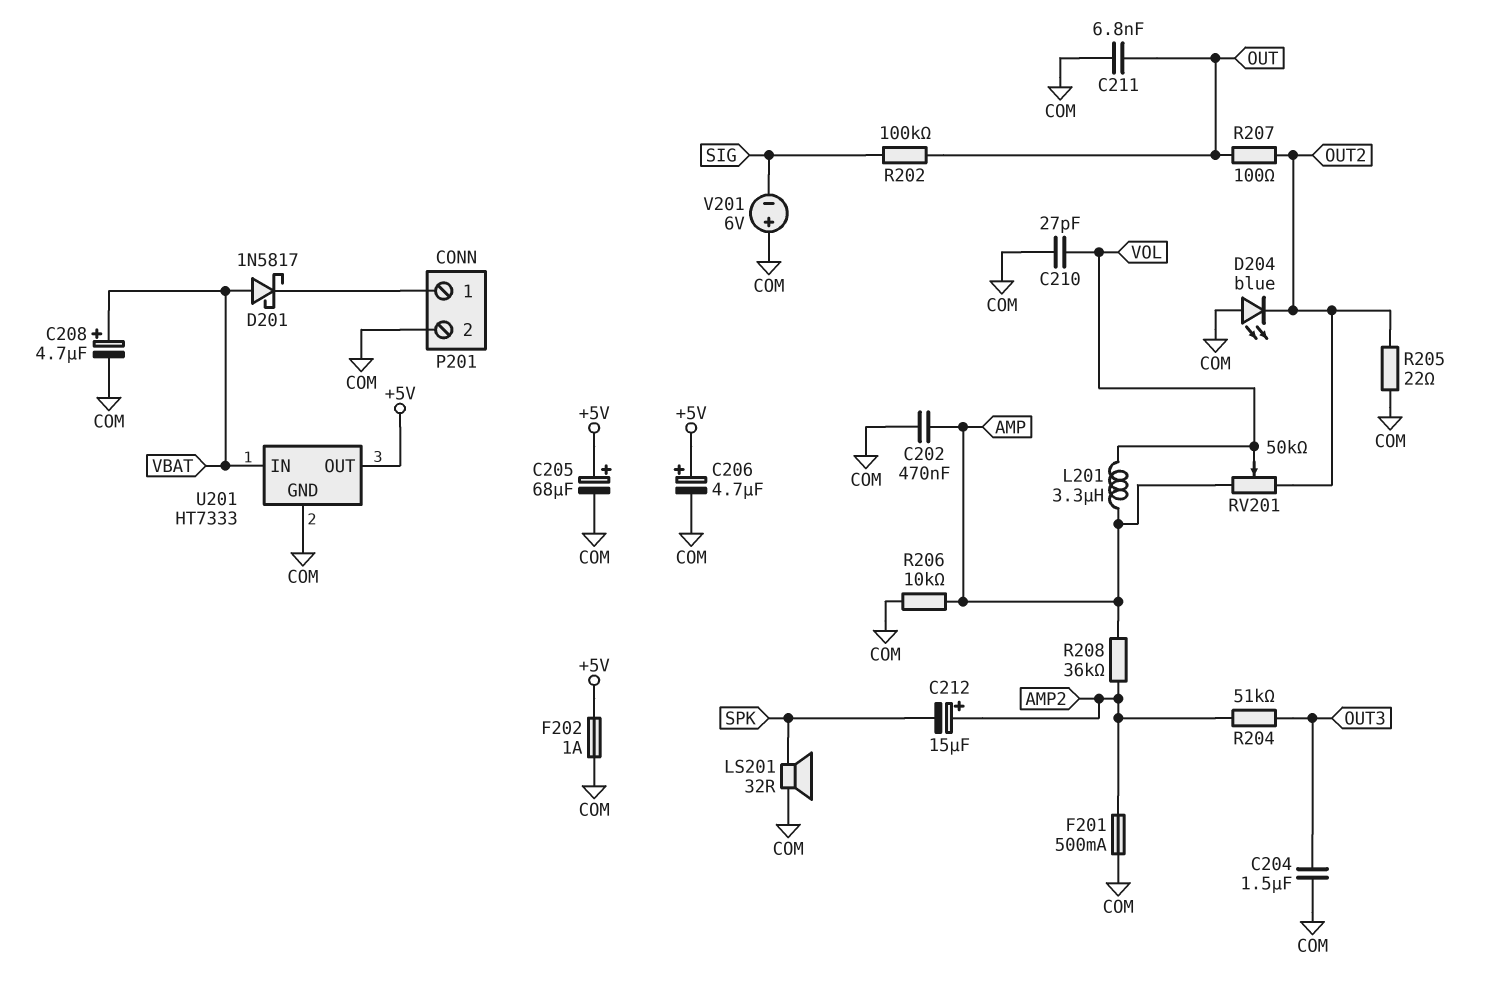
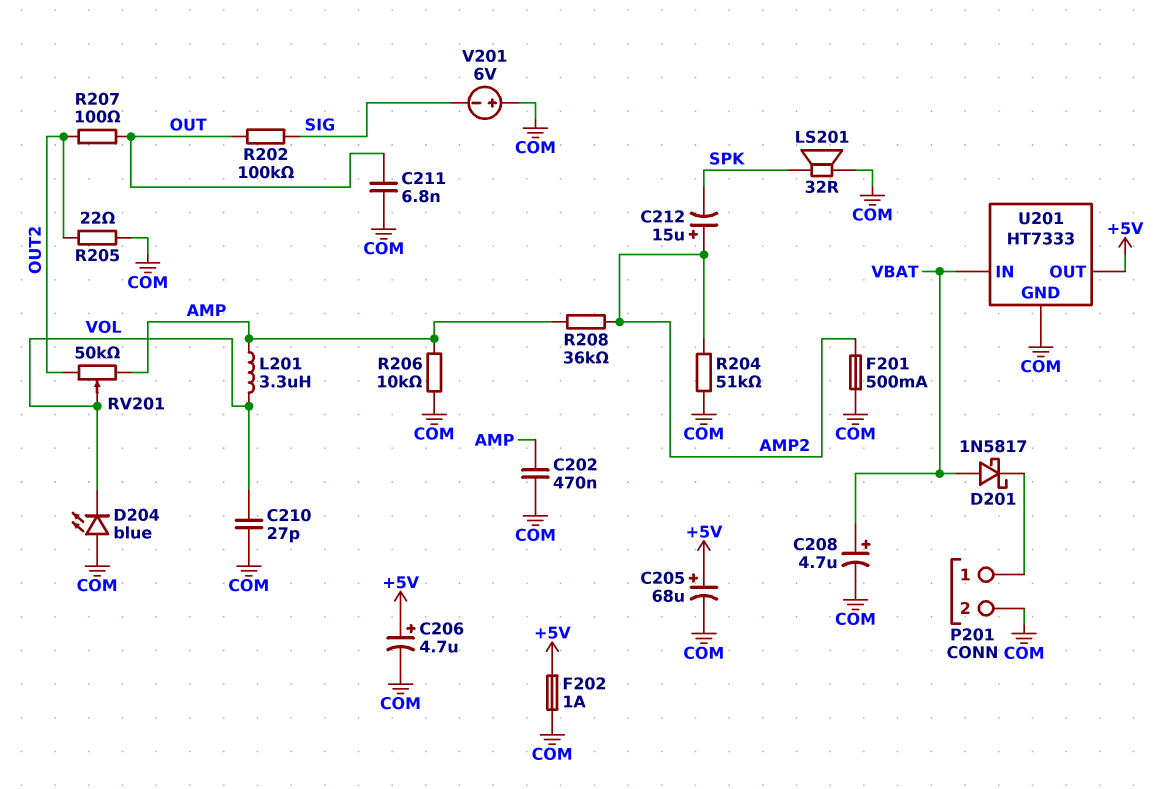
C204: 1.5uF (COM, OUT3) -> none
D204: LED blue (A COM, K OUT2) -> LED blue (A COM, K VOL)
R204: 51k (AMP2, OUT3) -> 51k (AMP2, COM)

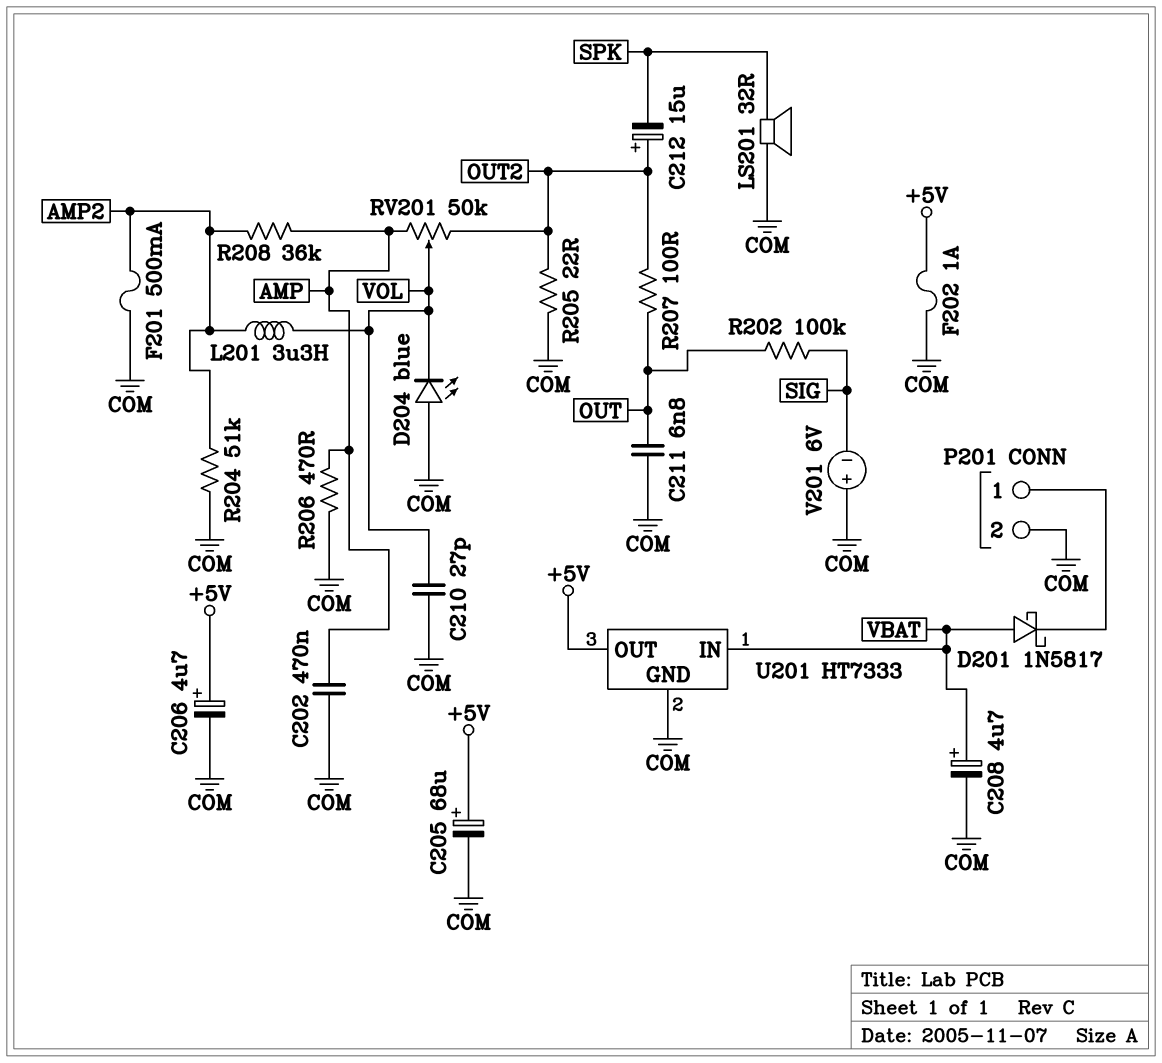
C212: 15uF (plus AMP2, minus SPK) -> 15uF (plus OUT2, minus SPK)
L201: 3.3uH (AMP, VOL) -> 3.3uH (AMP2, VOL)
R206: 10k (AMP, COM) -> 470 (AMP, COM)

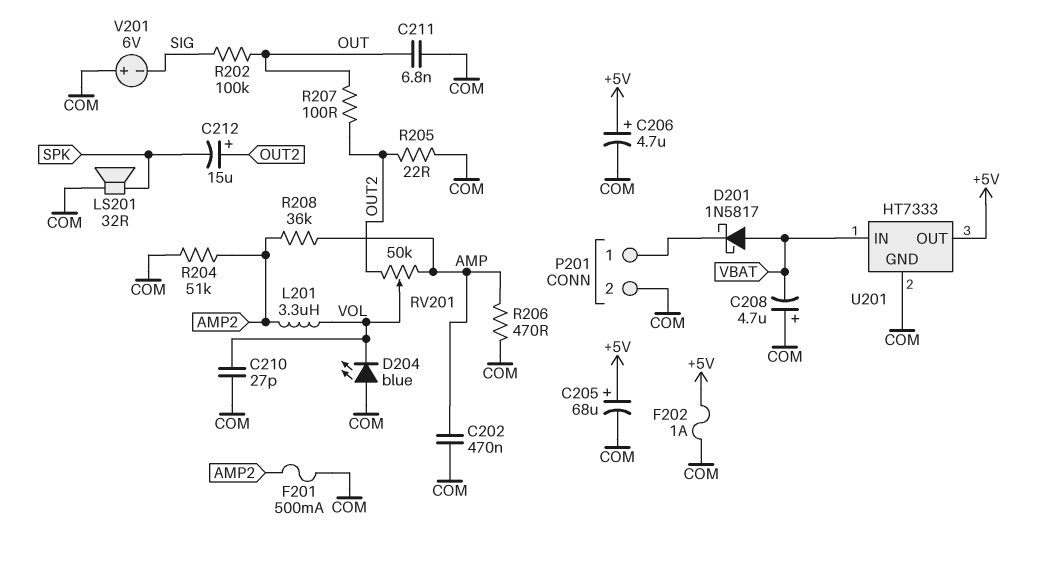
C208: 4.7uF (plus VBAT, minus COM) -> 4.7uF (plus COM, minus VBAT)

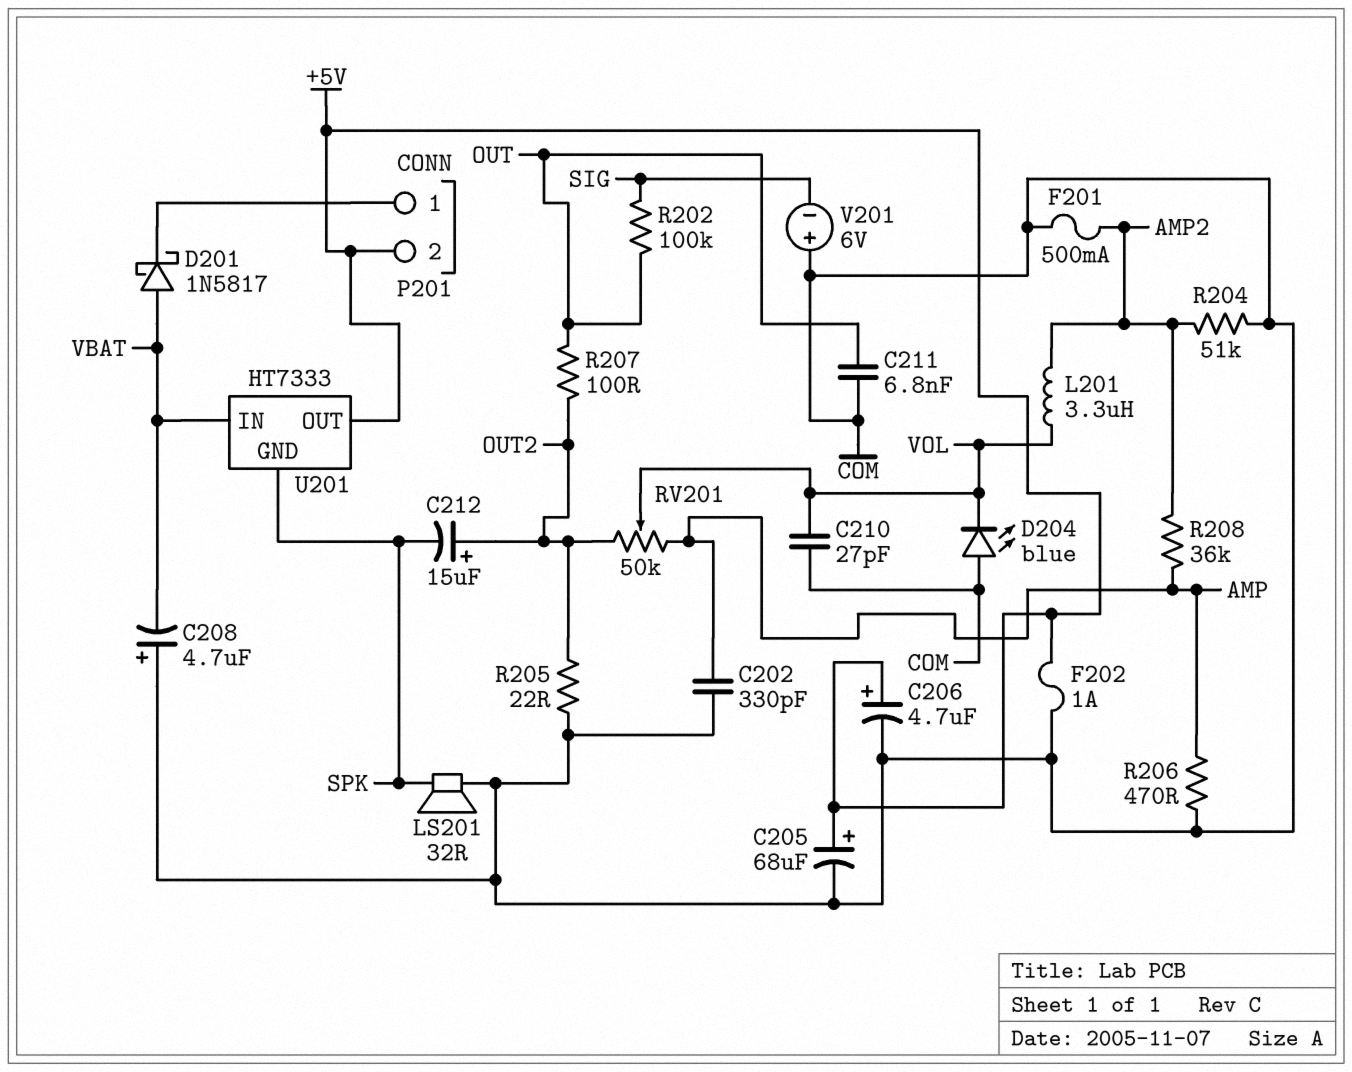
C202: 470nF (AMP, COM) -> 330pF (AMP, COM)
P201 pin 2: COM -> +5V
U201 pin GND: COM -> SPK

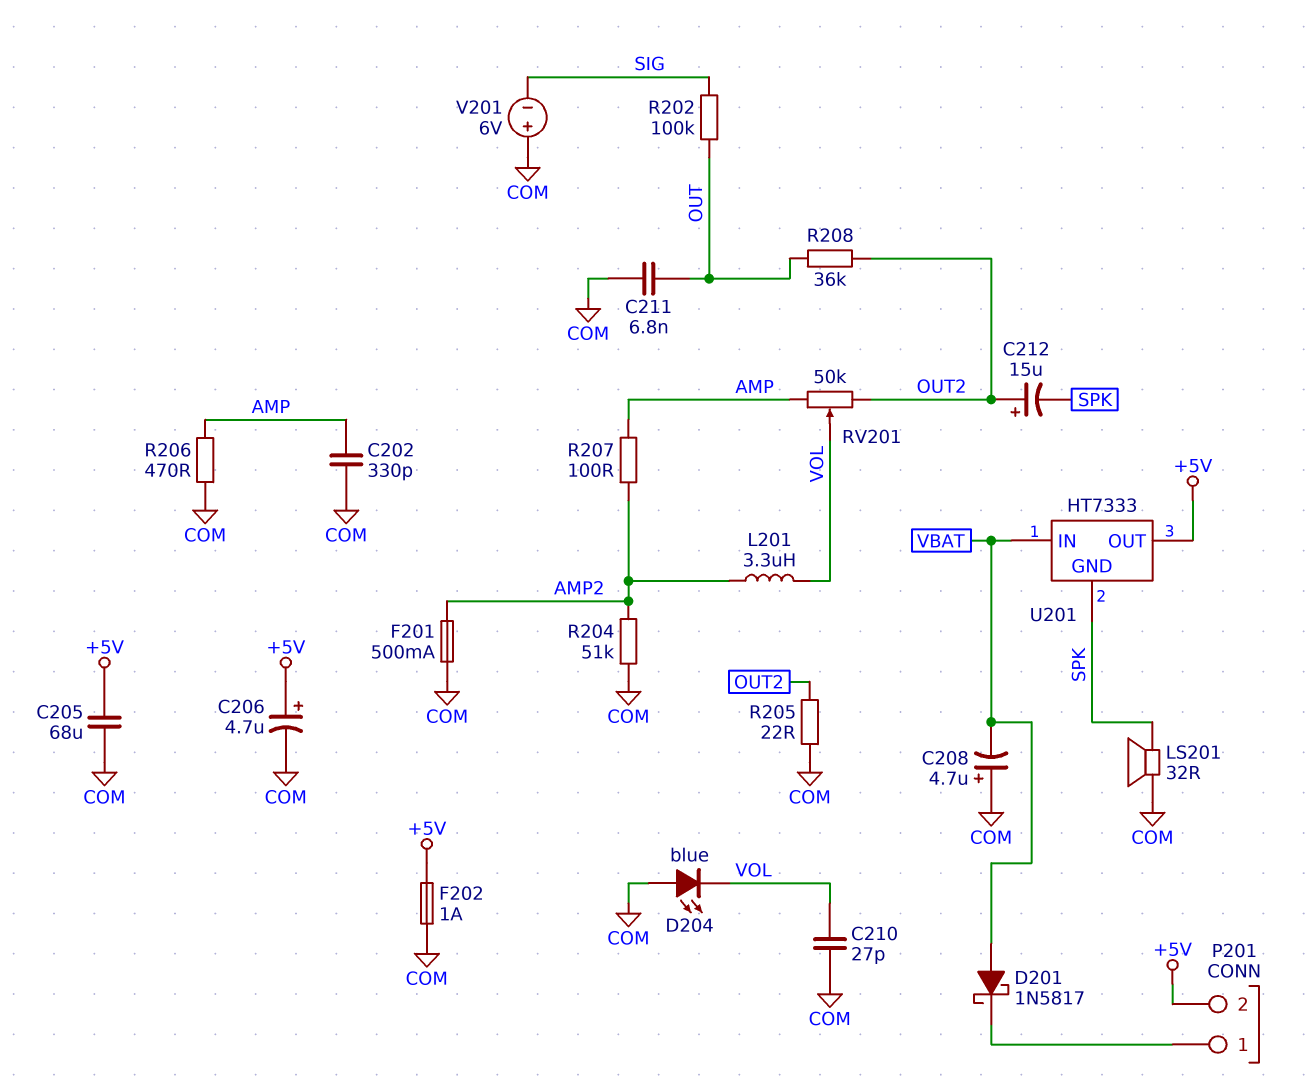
C205: 68uF (plus +5V, minus COM) -> 68uF (+5V, COM)
R207: 100 (OUT, OUT2) -> 100 (AMP, AMP2)
R208: 36k (AMP, AMP2) -> 36k (OUT, OUT2)

